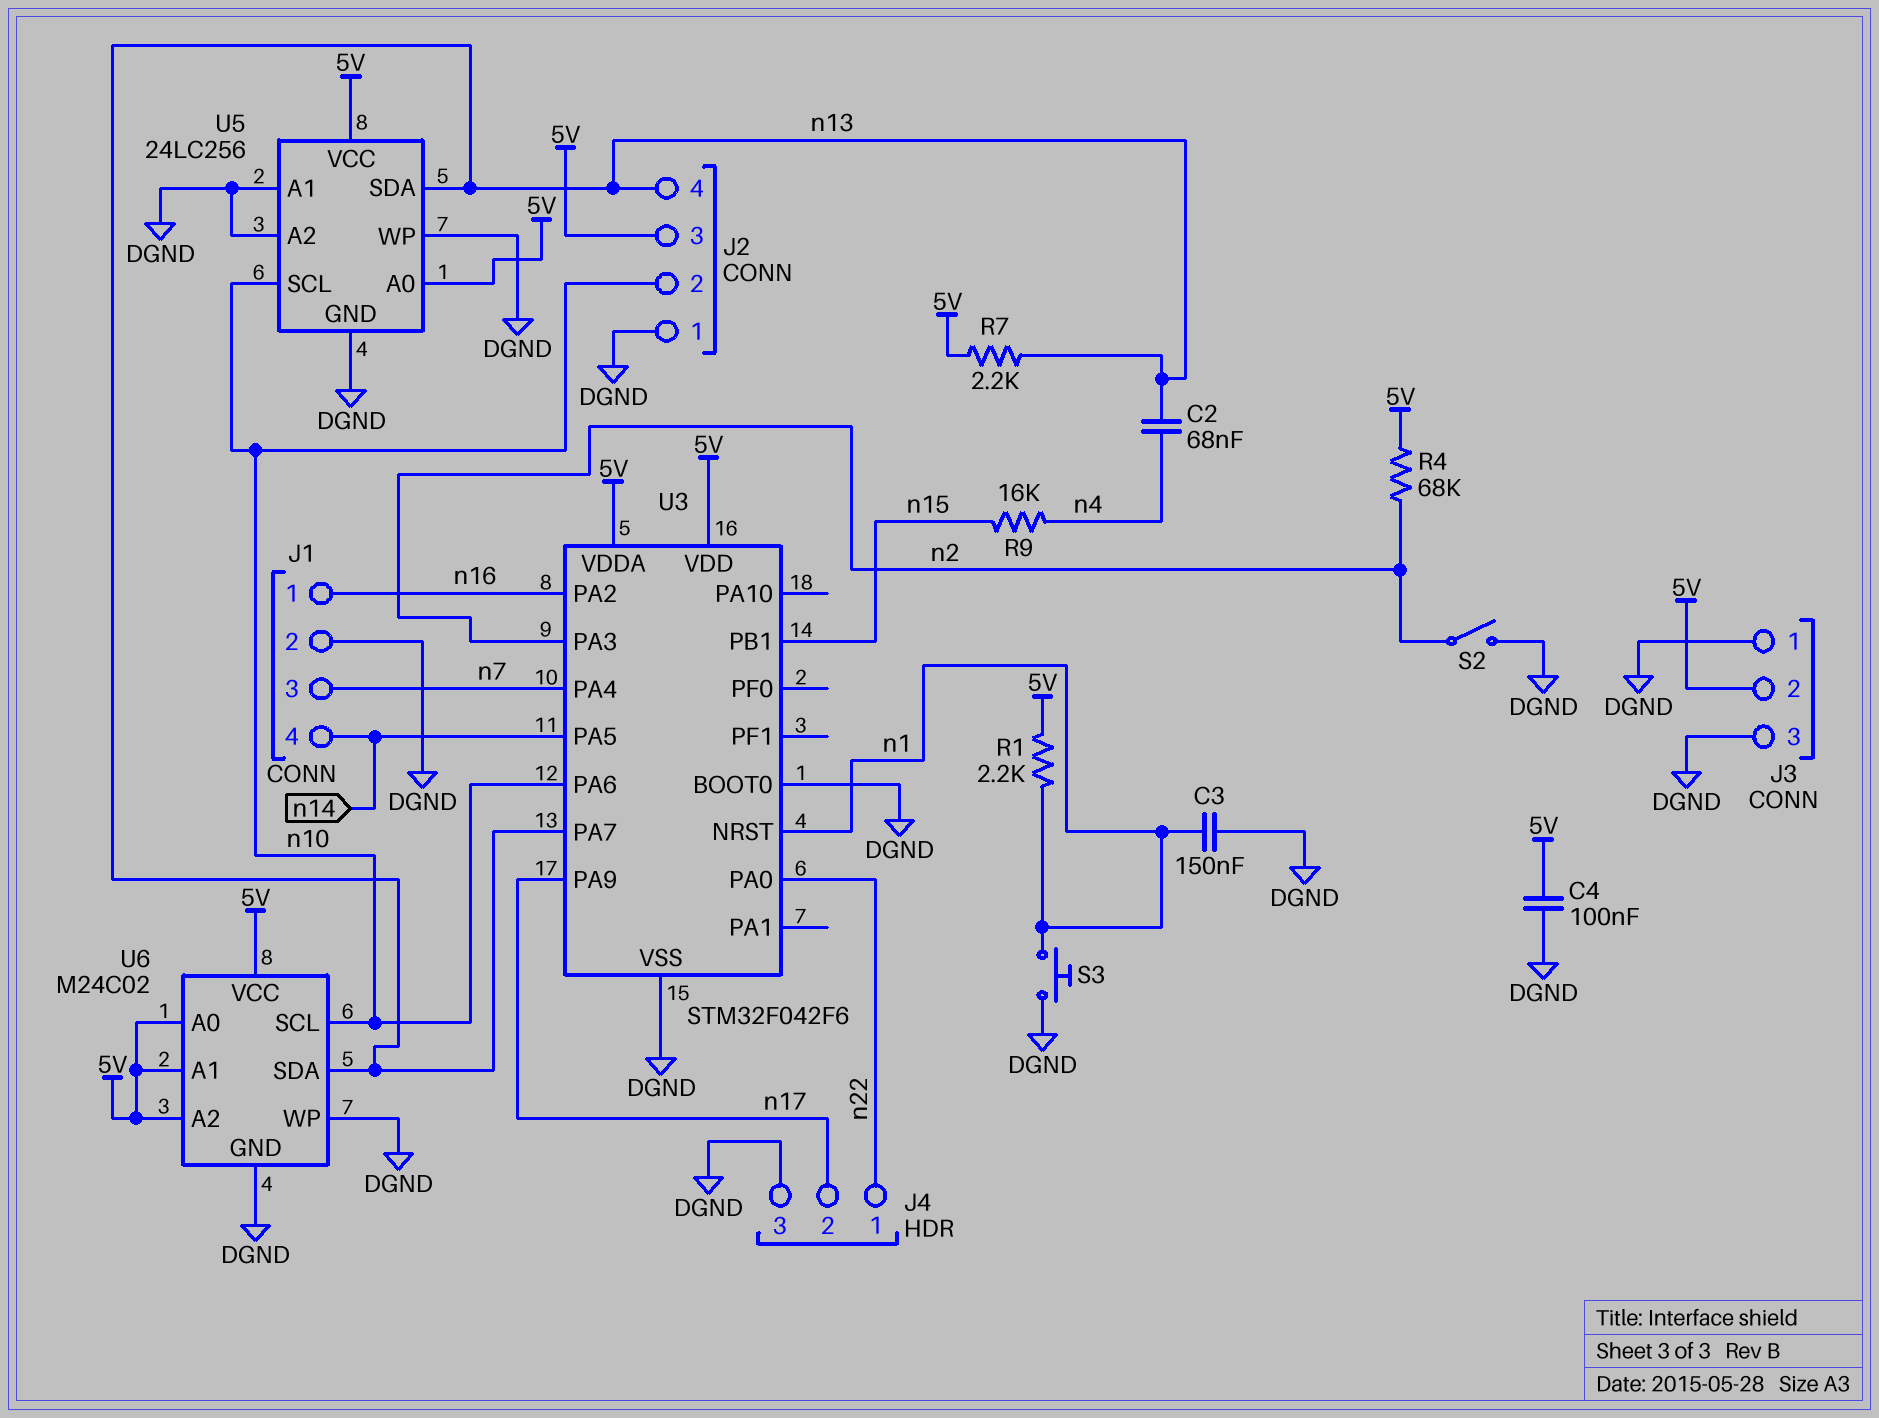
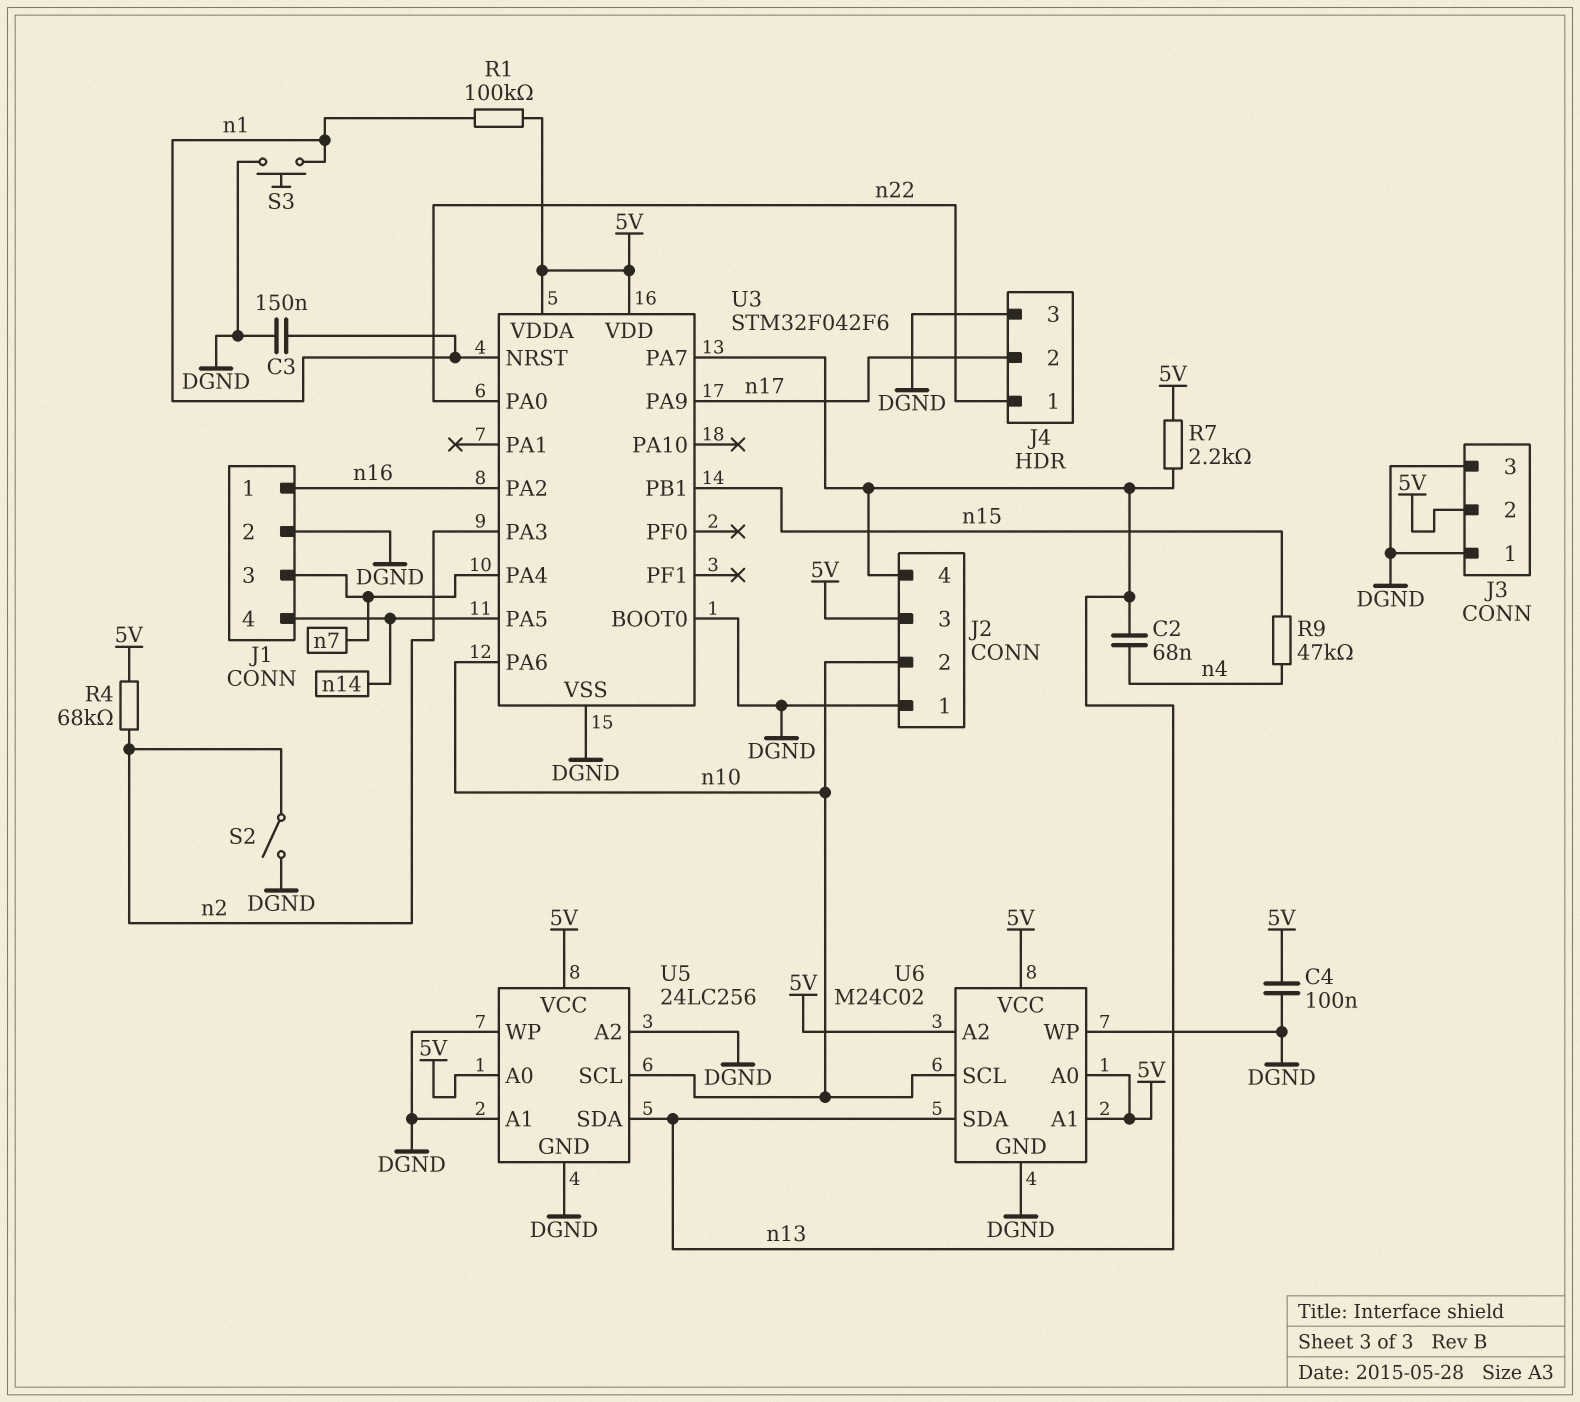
R1: 2.2k (5V, n1) -> 100k (5V, n1)
R9: 16k (n4, n15) -> 47k (n4, n15)

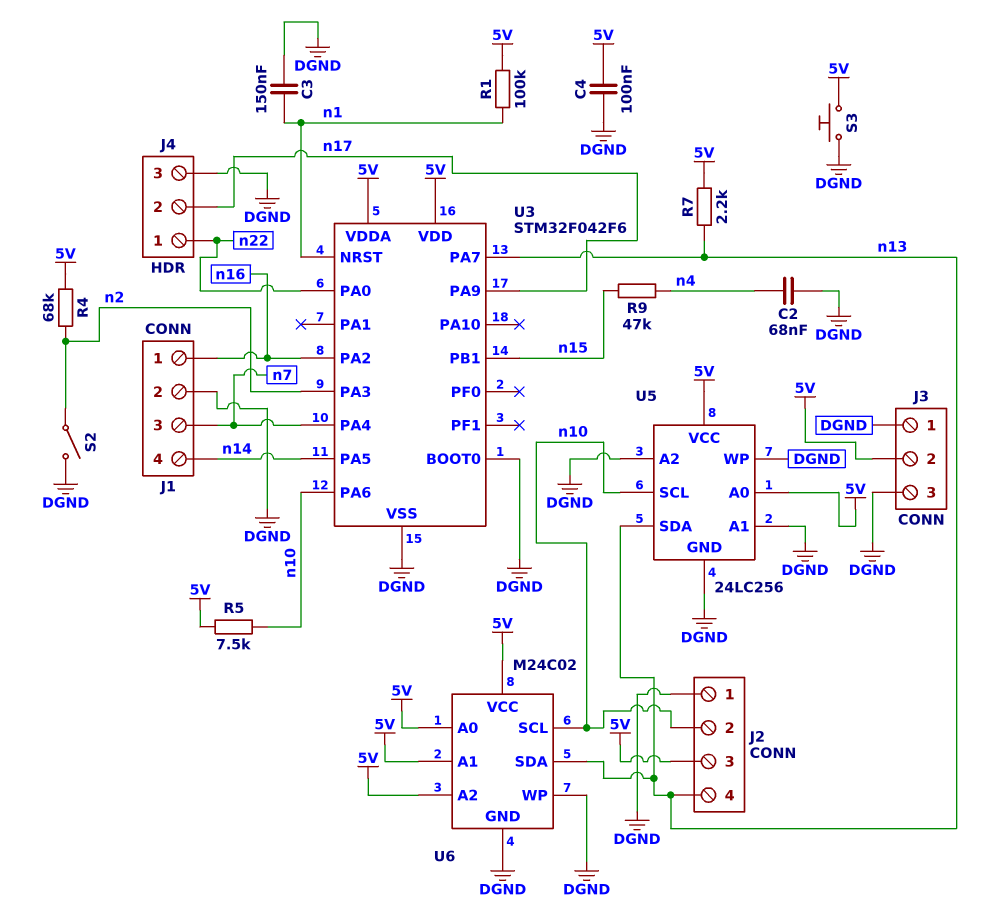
C2: 68nF (n4, n13) -> 68nF (DGND, n4)
R5: none -> 7.5k (5V, n10)
S3: button (DGND, n1) -> button (5V, DGND)

